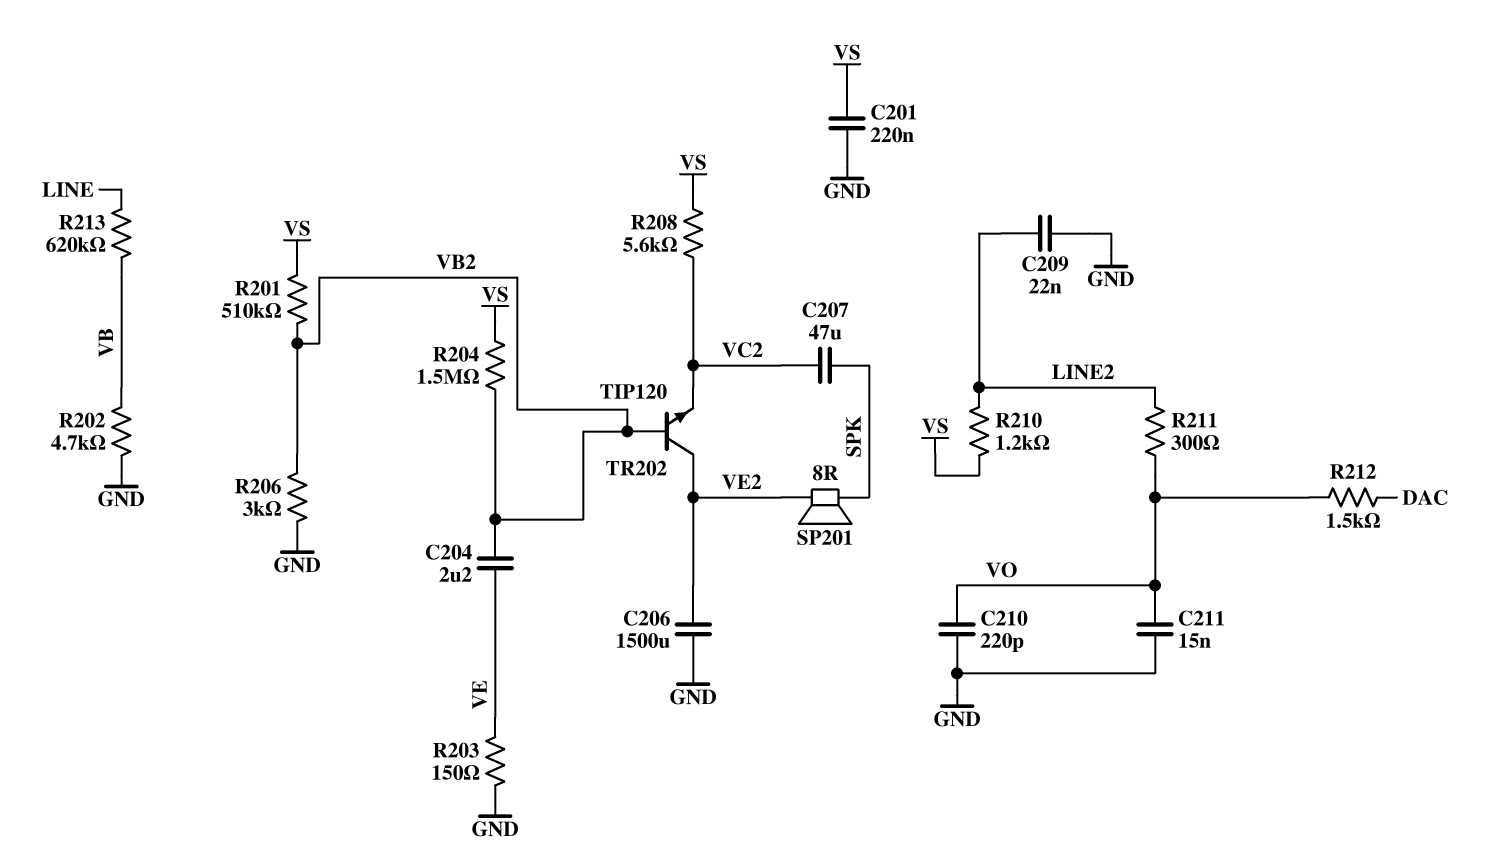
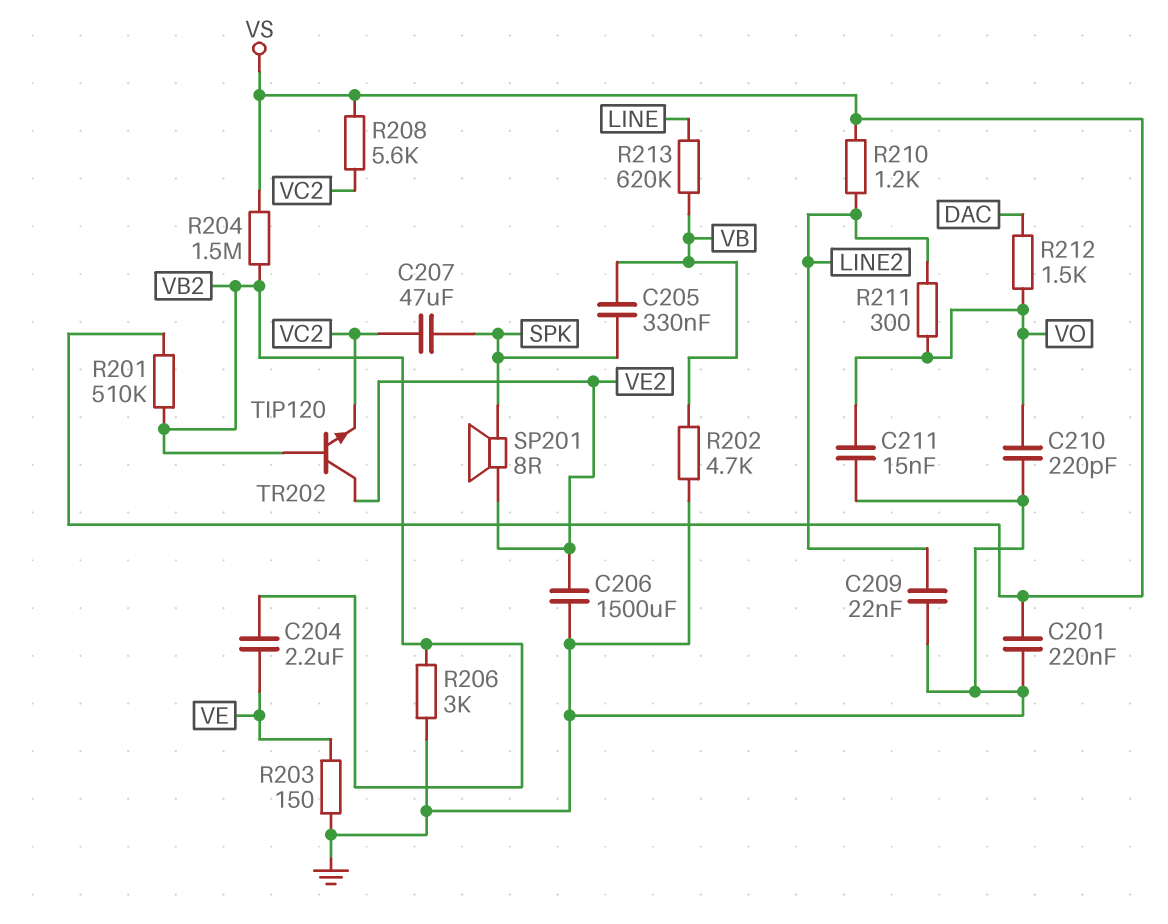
C205: none -> 330nF (SPK, VB)

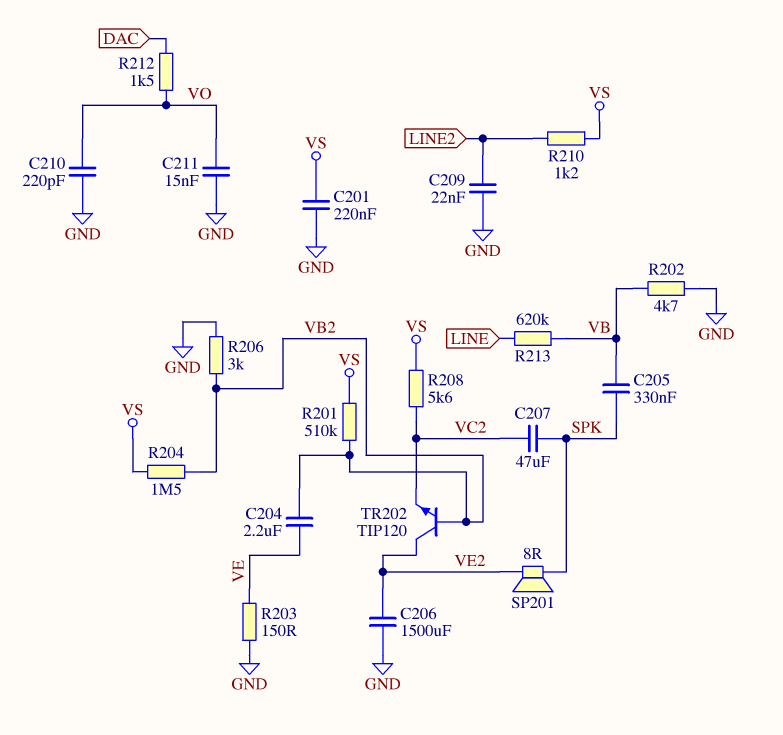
R211: 300 (LINE2, VO) -> none

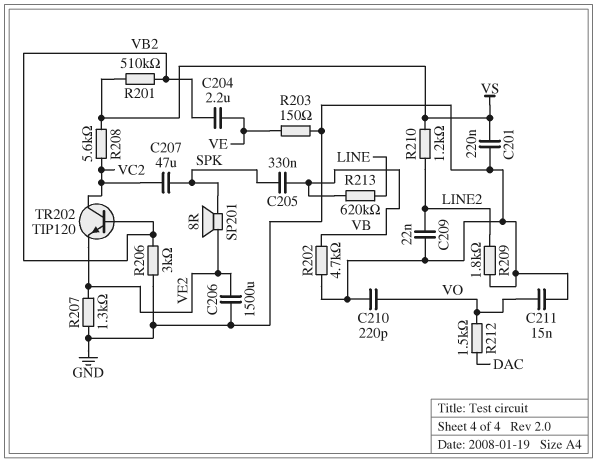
R204: 1.5M (VB2, VS) -> none
R207: none -> 1.3k (GND, VE2)
R209: none -> 1.8k (GND, LINE2)
TR202: NPN TIP120 (B VB2, C VE2, E VC2) -> NPN TIP120 (B VB2, C VC2, E VE2)

